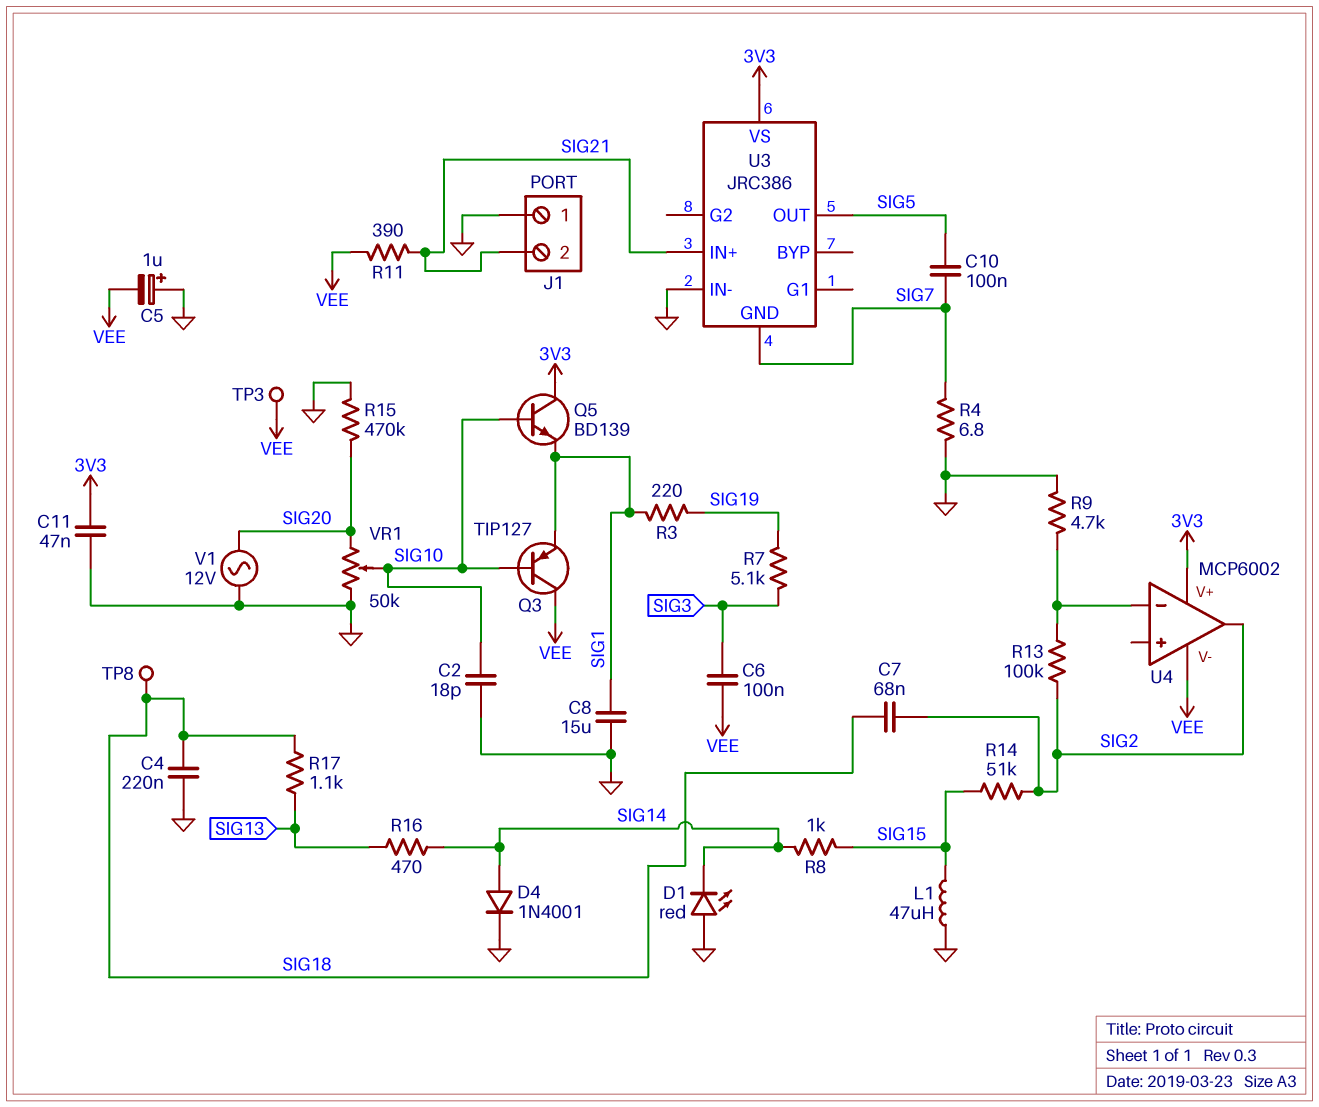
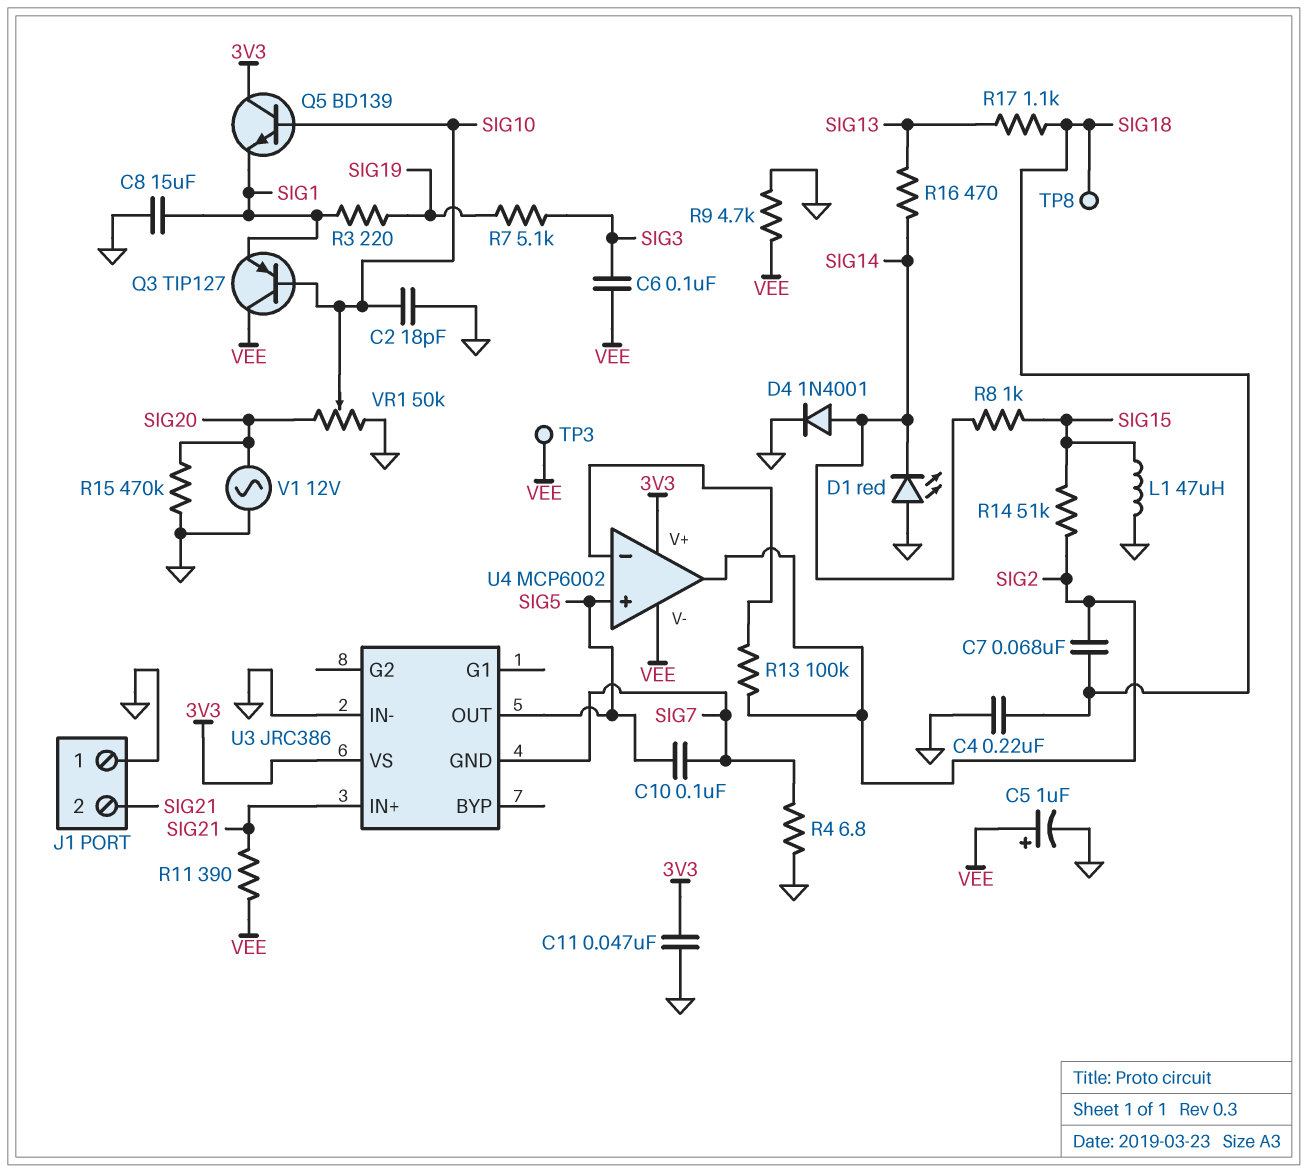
C5: 1uF (plus GND, minus VEE) -> 1uF (plus VEE, minus GND)
R9: 4.7k (GND, U4/in-) -> 4.7k (GND, VEE)
U4 pin in+: none -> SIG5

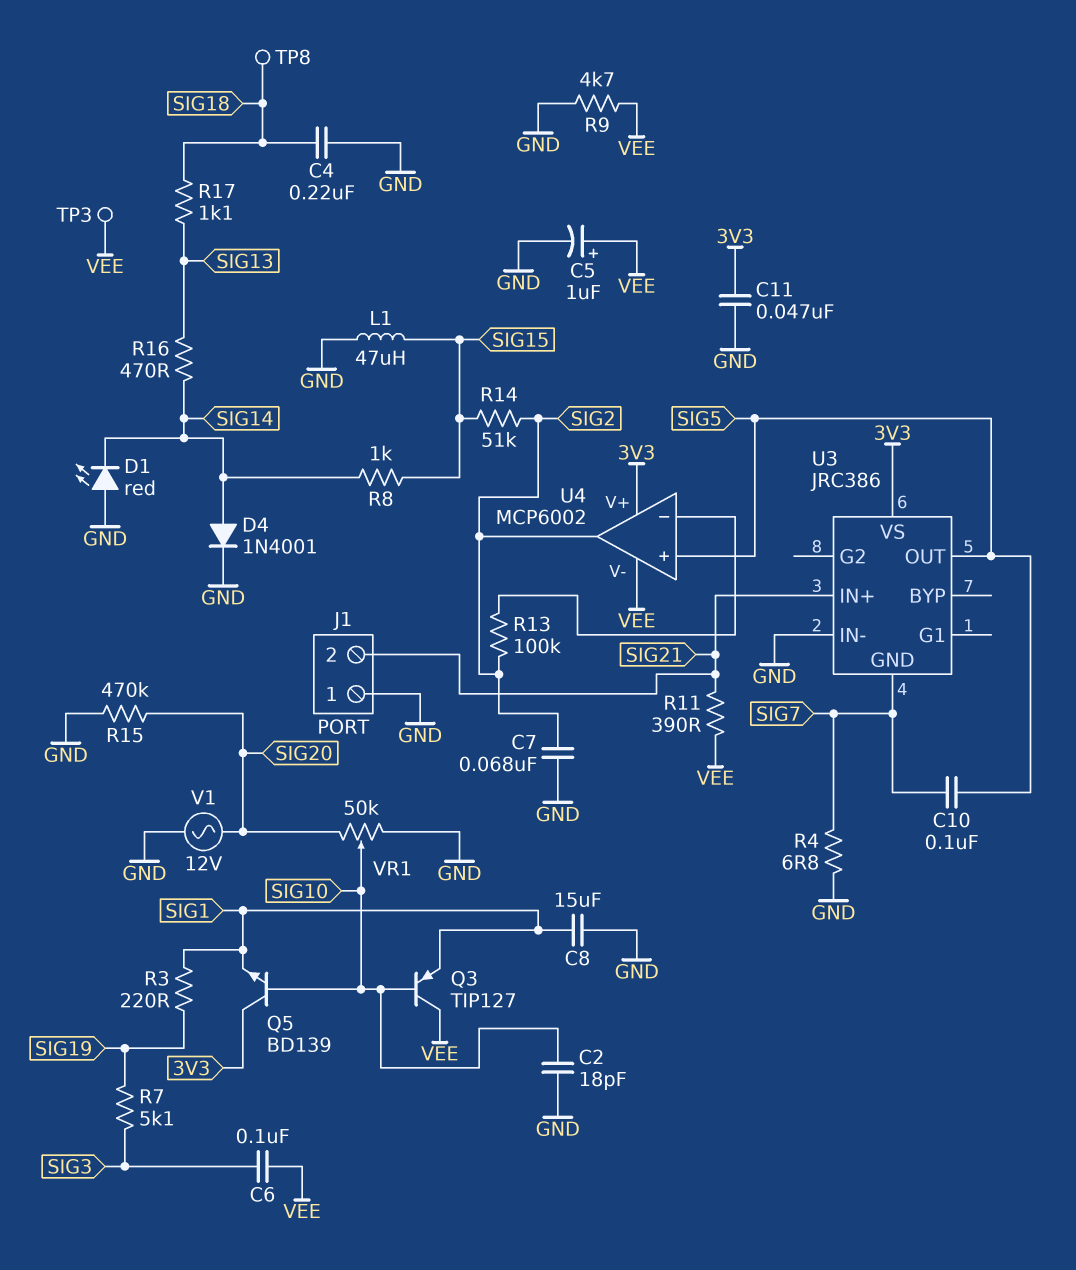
C7: 68nF (SIG2, SIG18) -> 68nF (GND, SIG2)

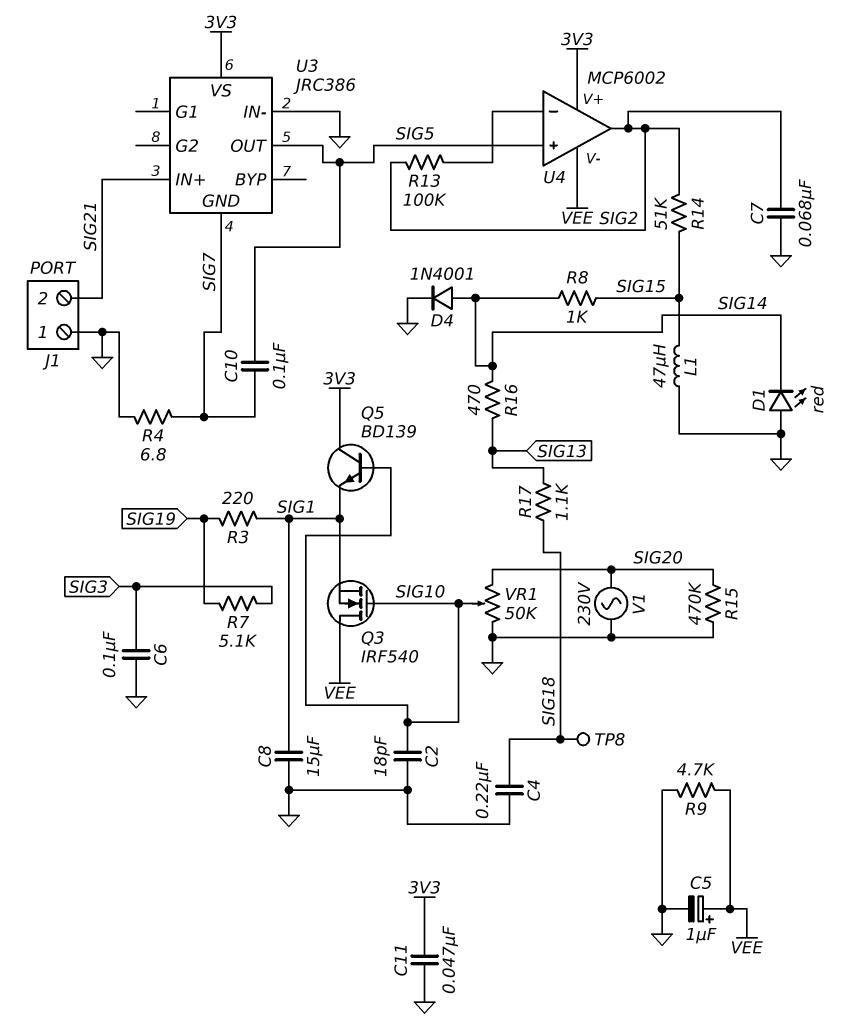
C6: 100nF (SIG3, VEE) -> 100nF (GND, SIG3)
Q3: PNP TIP127 (B SIG10, C VEE, E SIG1) -> NMOS IRF540 (G SIG10, D VEE, S SIG1)
R11: 390 (SIG21, VEE) -> none
TP3: test point (VEE) -> none
V1: AC 12V (GND, SIG20) -> AC 230V (GND, SIG20)

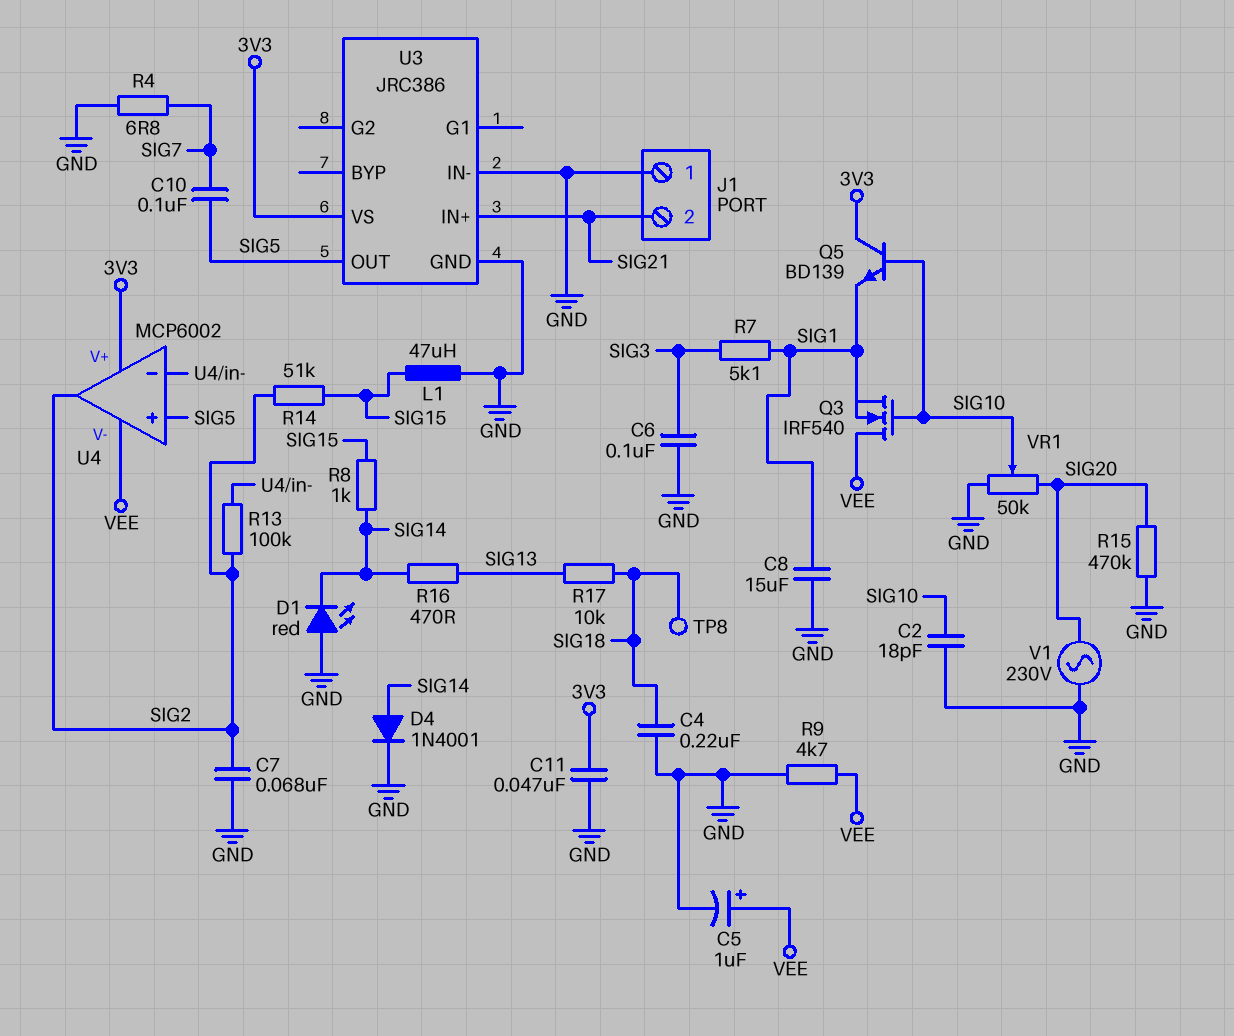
R3: 220 (SIG1, SIG19) -> none
R7: 5.1k (SIG3, SIG19) -> 5.1k (SIG1, SIG3)
R17: 1.1k (SIG13, SIG18) -> 10k (SIG13, SIG18)
U3 pin GND: SIG7 -> GND

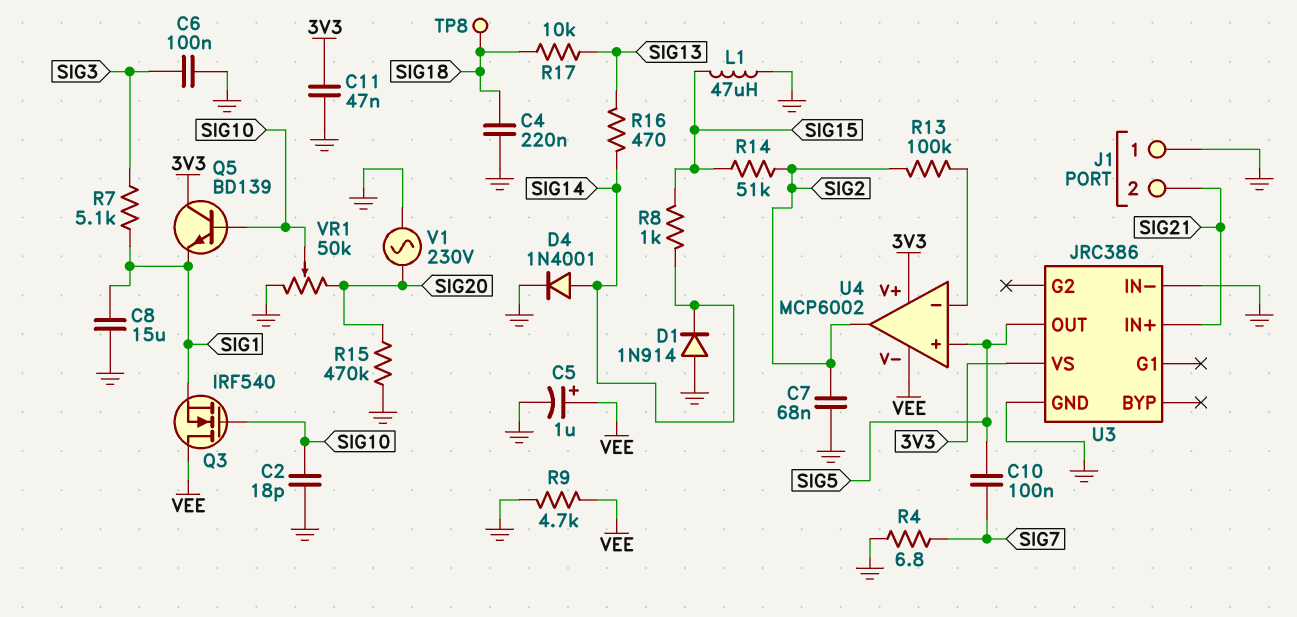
D1: LED red (A GND, K SIG14) -> diode 1N914 (A GND, K SIG14)

